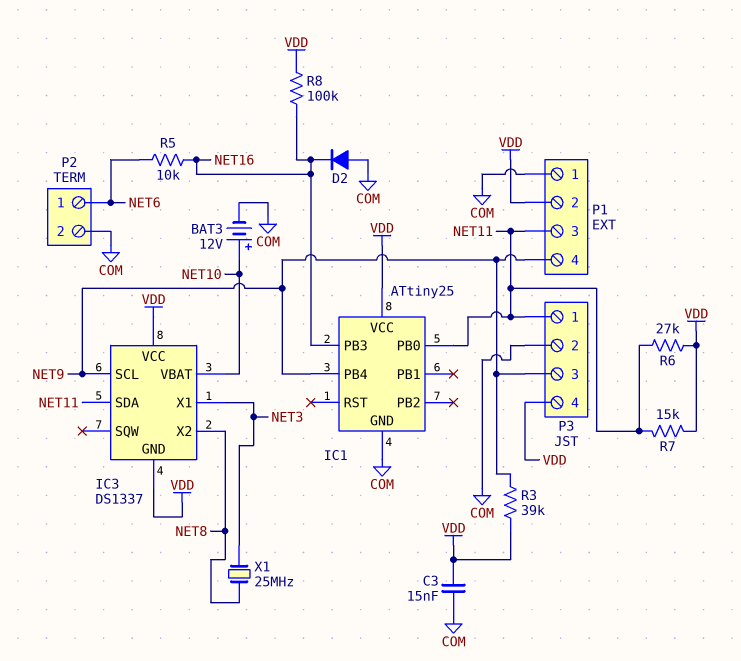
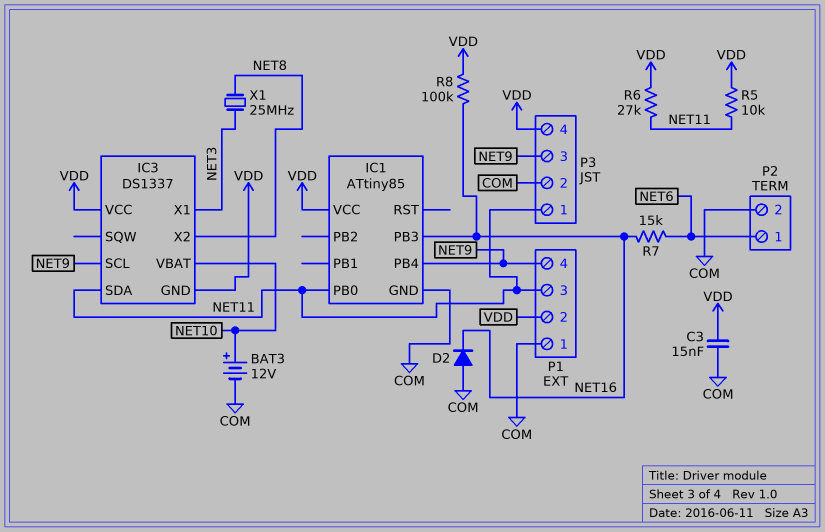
IC1: ATtiny25 -> ATtiny85
R3: 39k (NET9, VDD) -> none
R5: 10k (NET6, NET16) -> 10k (NET11, VDD)
R7: 15k (NET11, VDD) -> 15k (NET6, NET16)

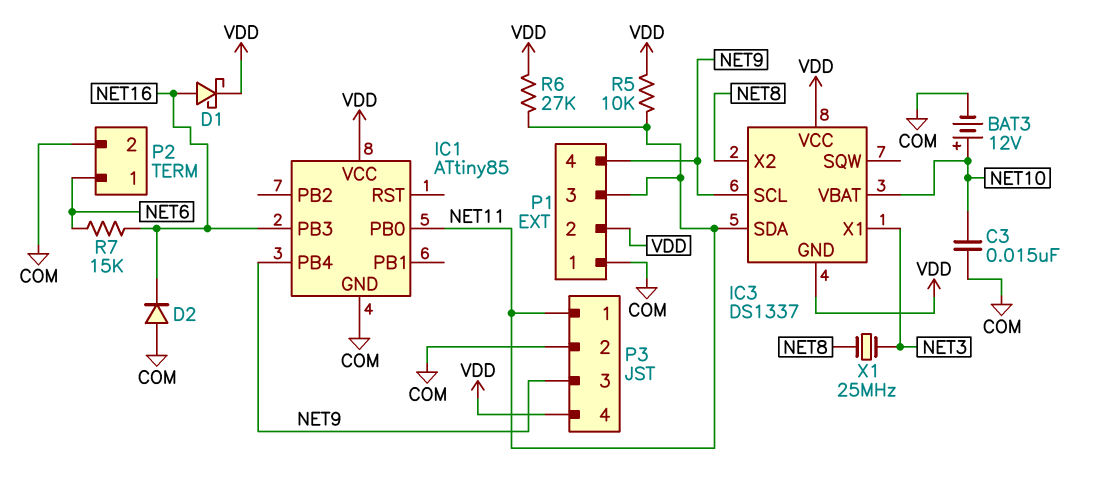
C3: 15nF (COM, VDD) -> 15nF (COM, NET10)
D1: none -> schottky (A NET16, K VDD)
R8: 100k (NET16, VDD) -> none

